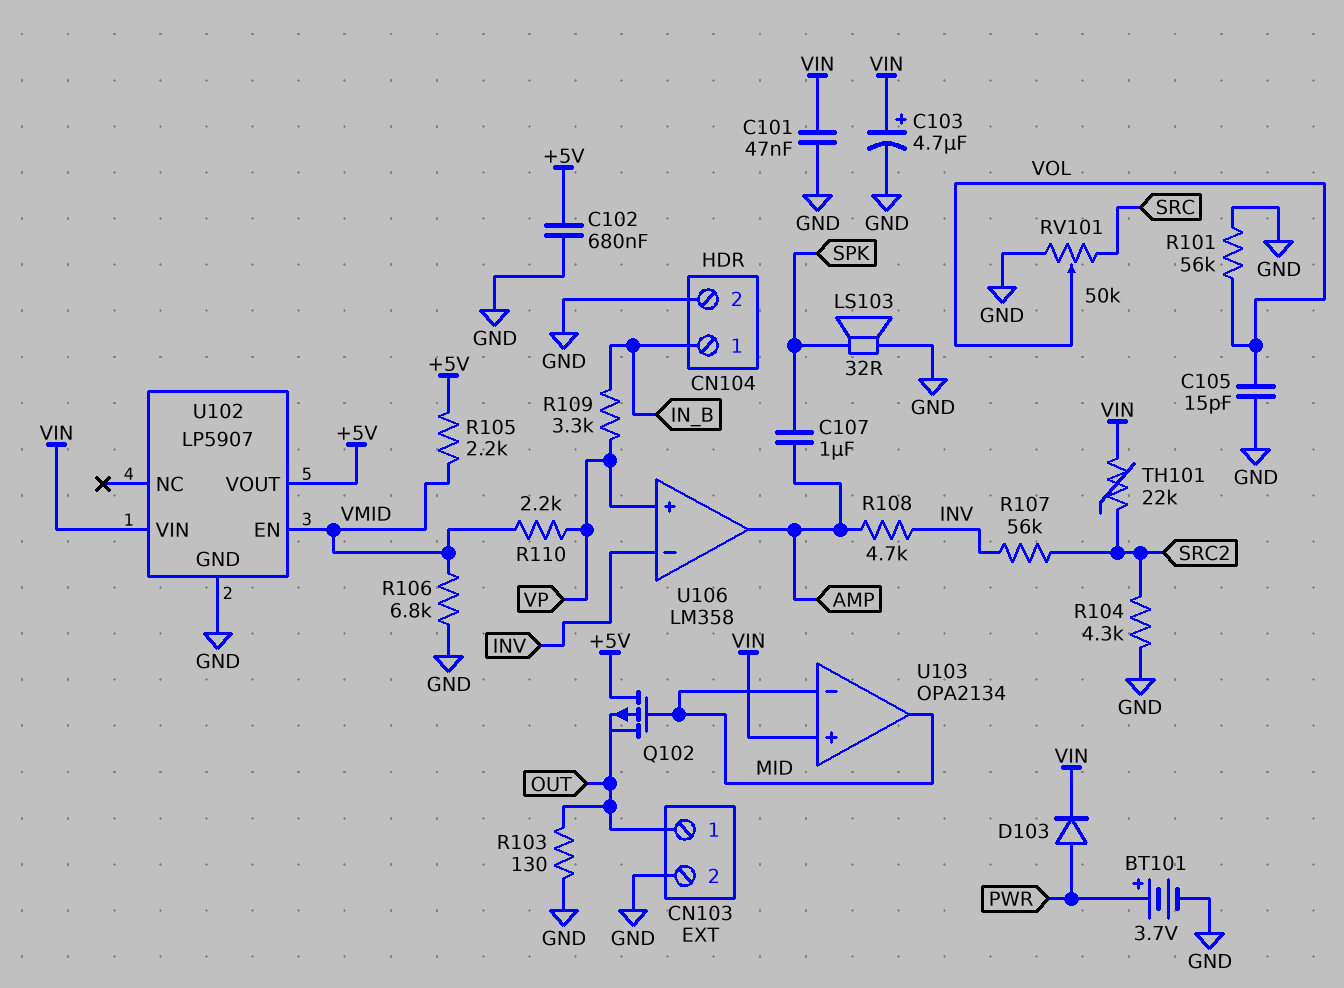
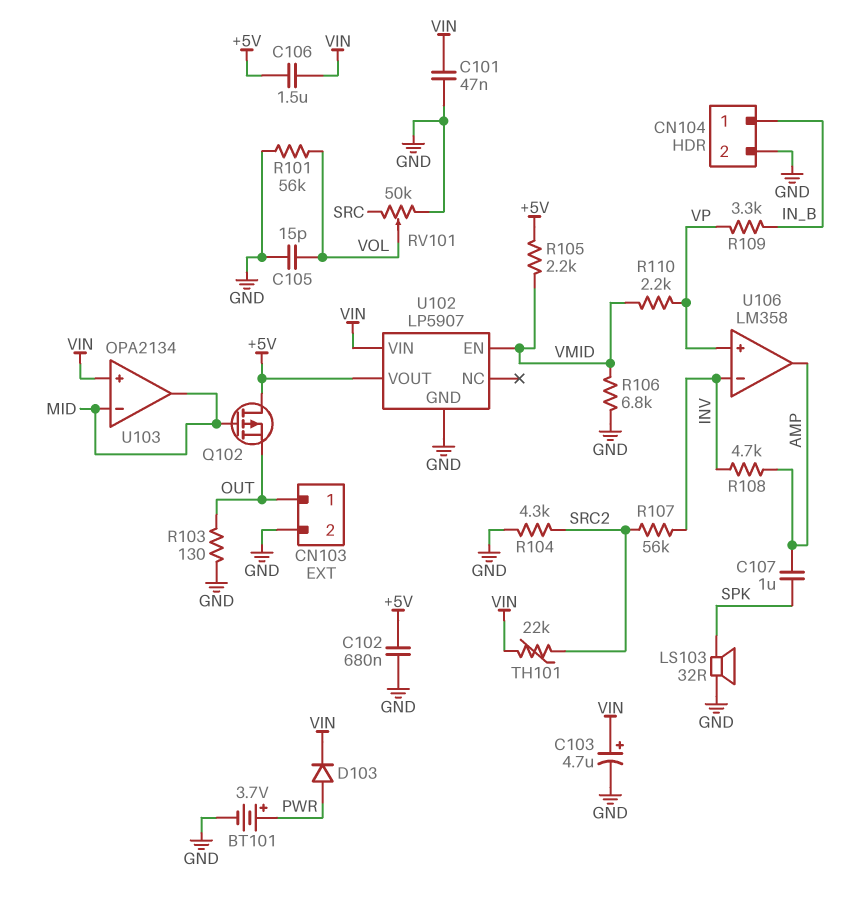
C106: none -> 1.5uF (+5V, VIN)

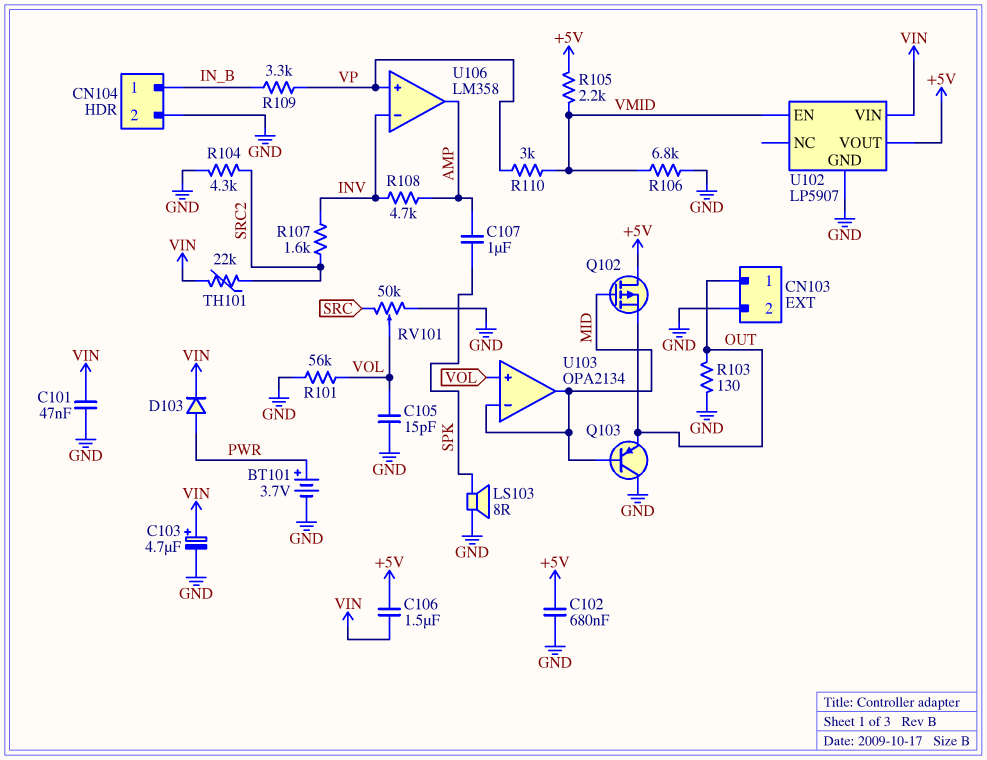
LS103: speaker 32R (GND, SPK) -> speaker 8R (GND, SPK)
Q103: none -> PNP (B MID, C GND, E OUT)
R107: 56k (INV, SRC2) -> 1.6k (INV, SRC2)
R110: 2.2k (VMID, VP) -> 3k (VMID, VP)
U103 pin in+: VIN -> VOL

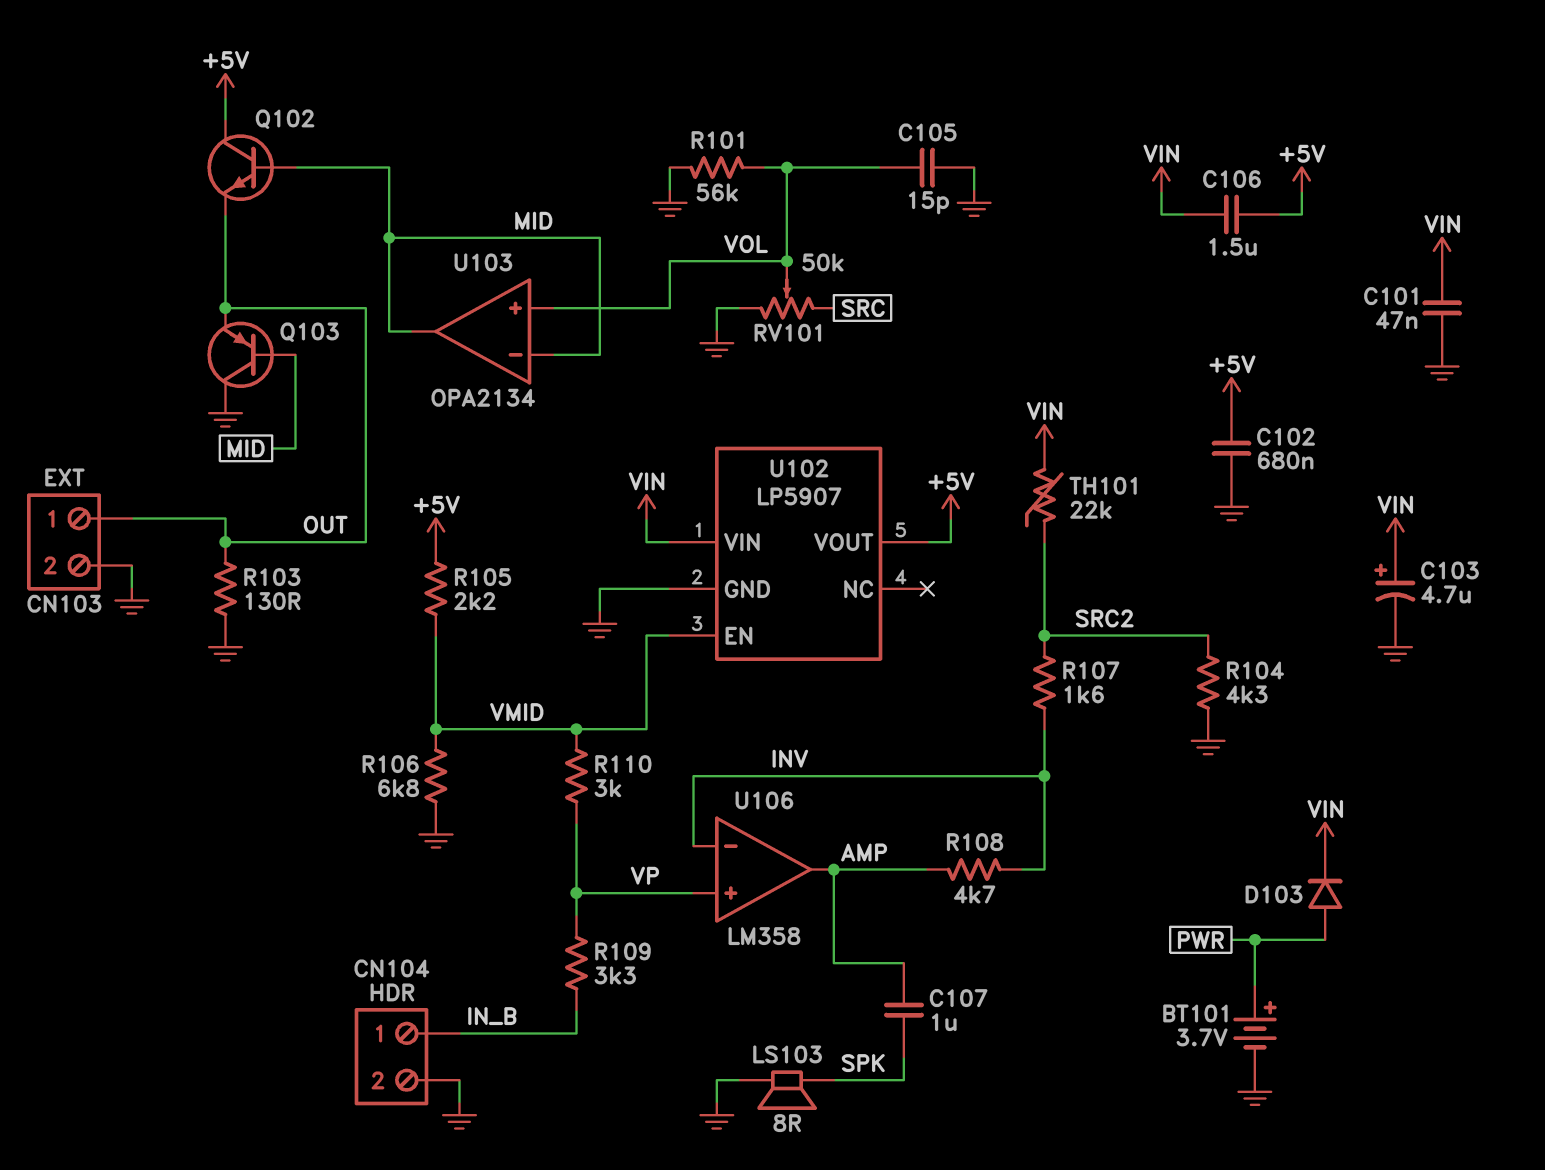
Q102: PMOS (G MID, D +5V, S OUT) -> NPN (B MID, C +5V, E OUT)

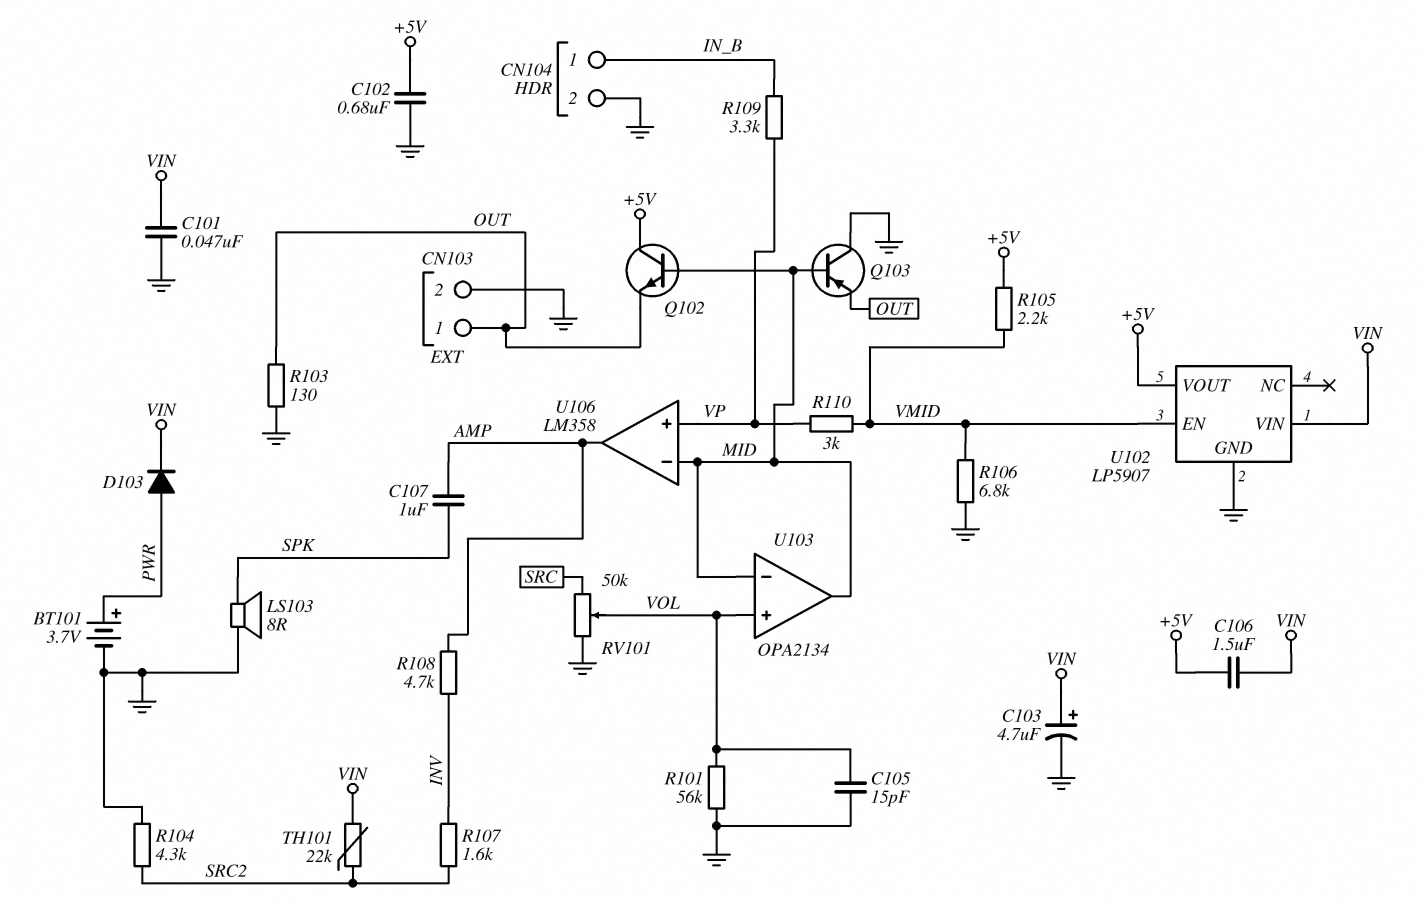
U106 pin in-: INV -> MID

